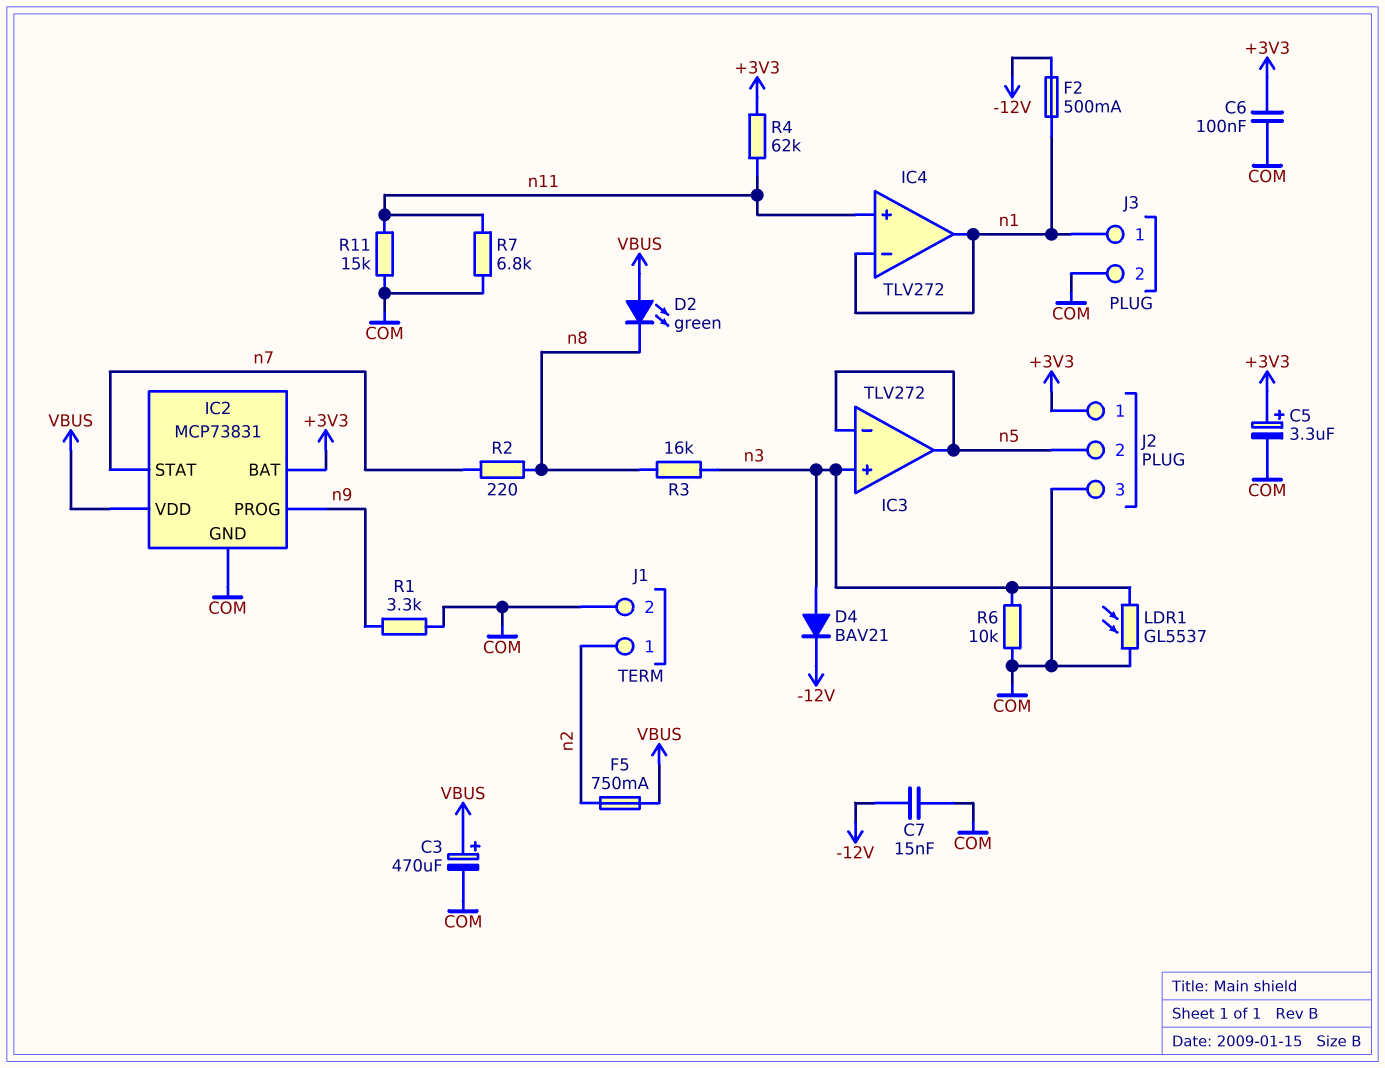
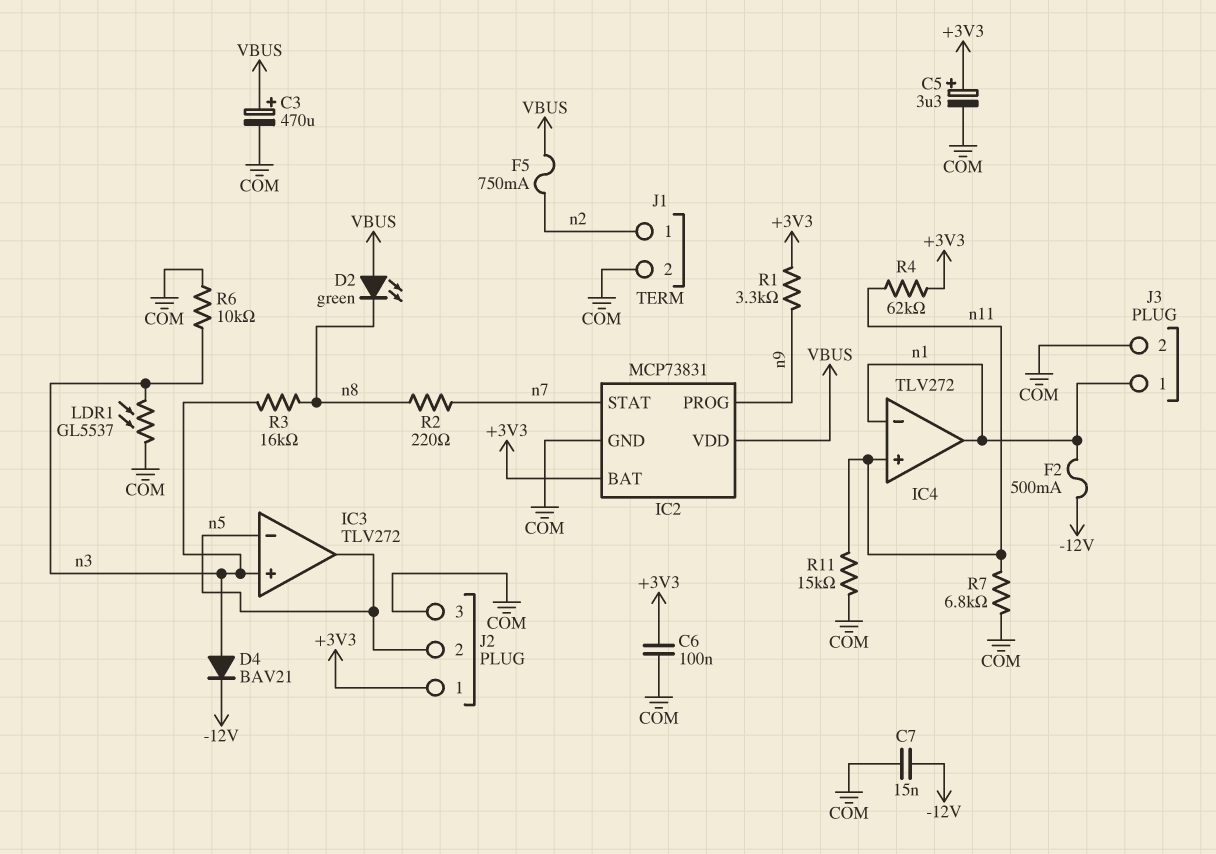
R1: 3.3k (COM, n9) -> 3.3k (+3V3, n9)

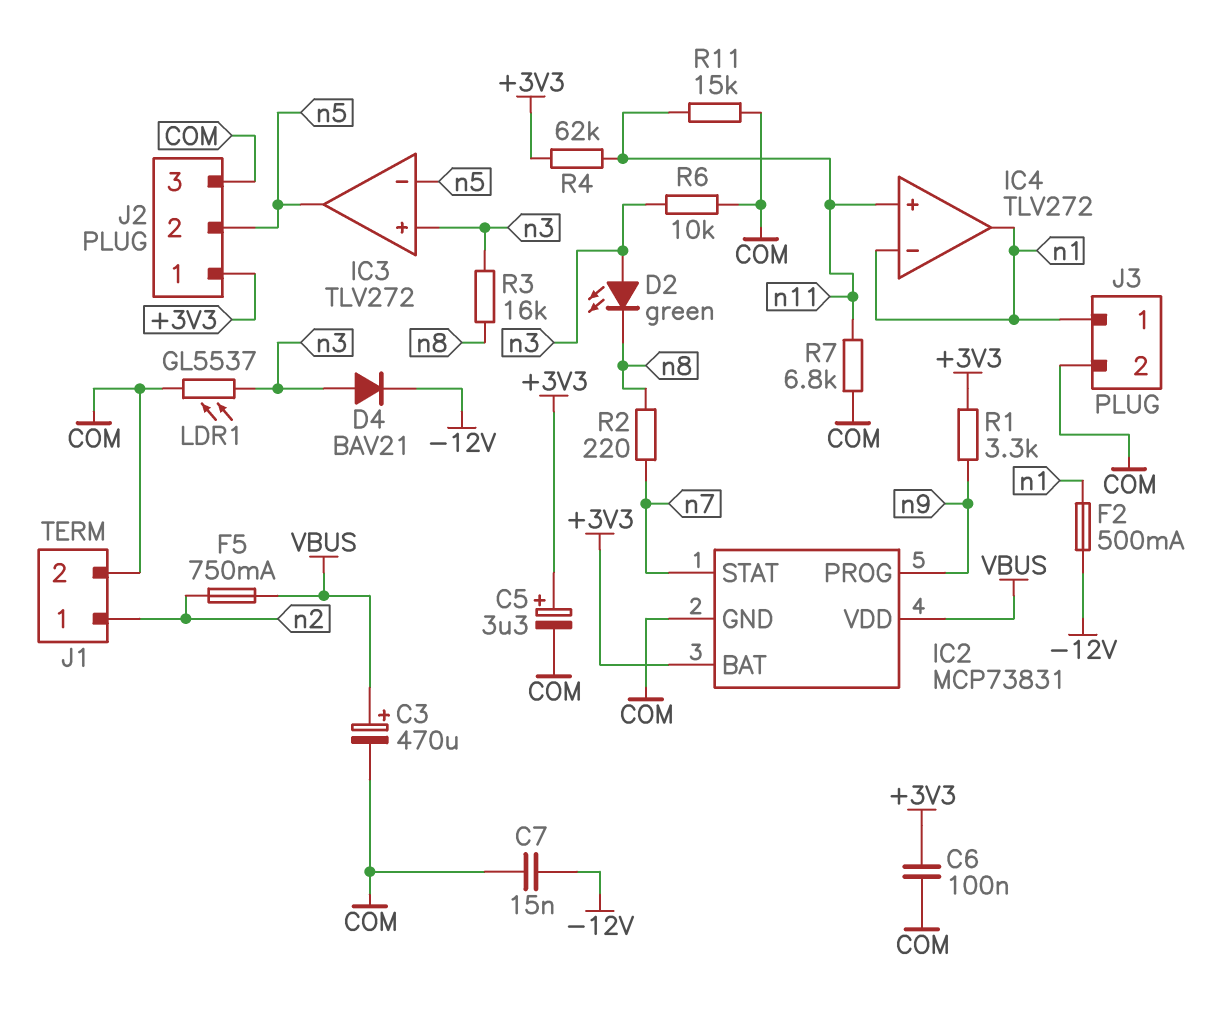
D2: LED green (A VBUS, K n8) -> LED green (A n3, K n8)

